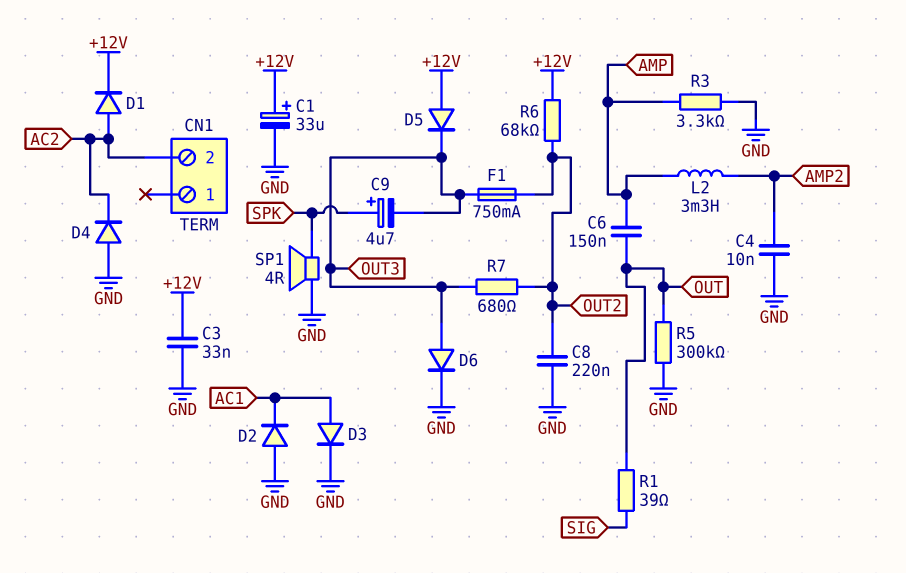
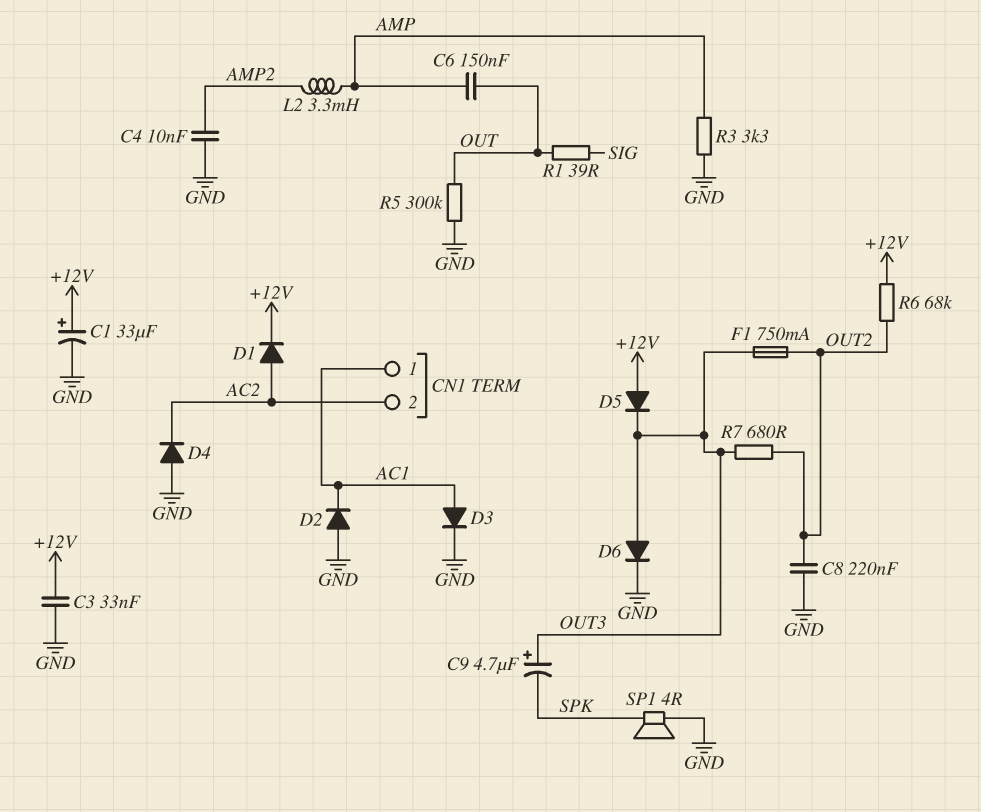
C9: 4.7uF (plus SPK, minus OUT3) -> 4.7uF (plus OUT3, minus SPK)
CN1 pin 1: none -> AC1

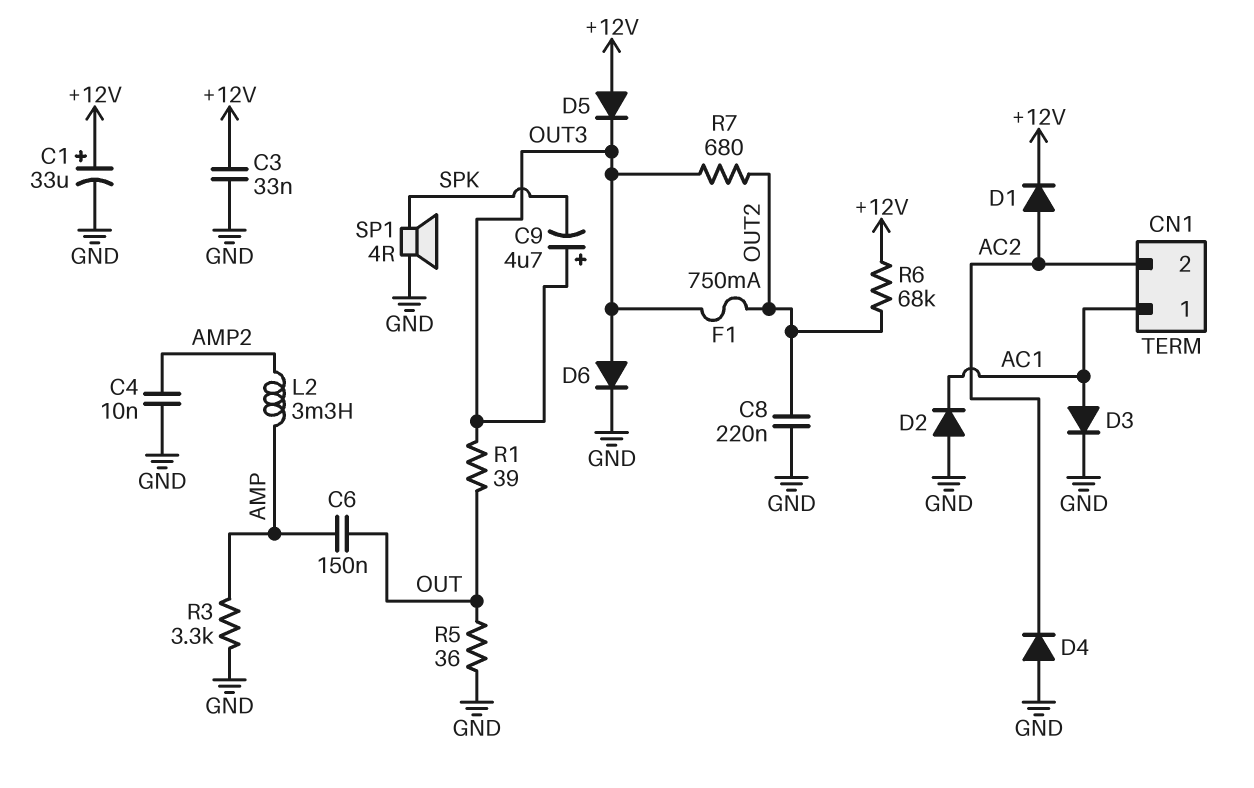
R1: 39 (OUT, SIG) -> 39 (OUT, OUT3)
R5: 300k (GND, OUT) -> 36 (GND, OUT)

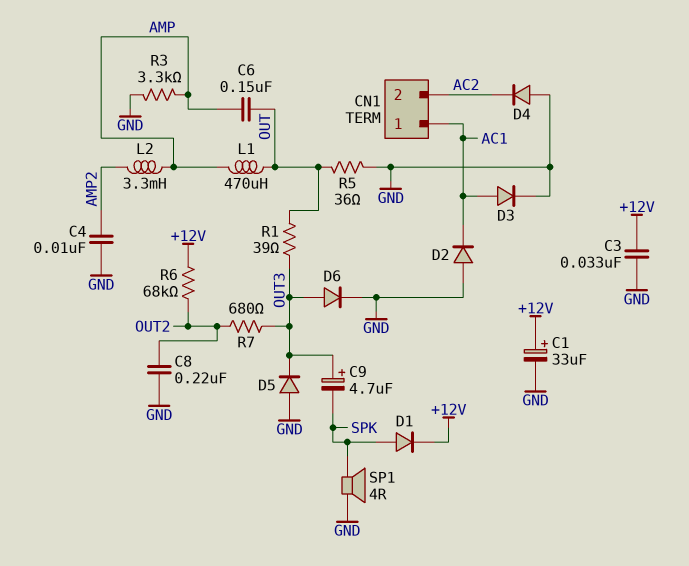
D1: diode (A AC2, K +12V) -> diode (A SPK, K +12V)
D5: diode (A +12V, K OUT3) -> diode (A GND, K OUT3)
F1: 750mA (OUT2, OUT3) -> none
L1: none -> 470uH (AMP, OUT)

